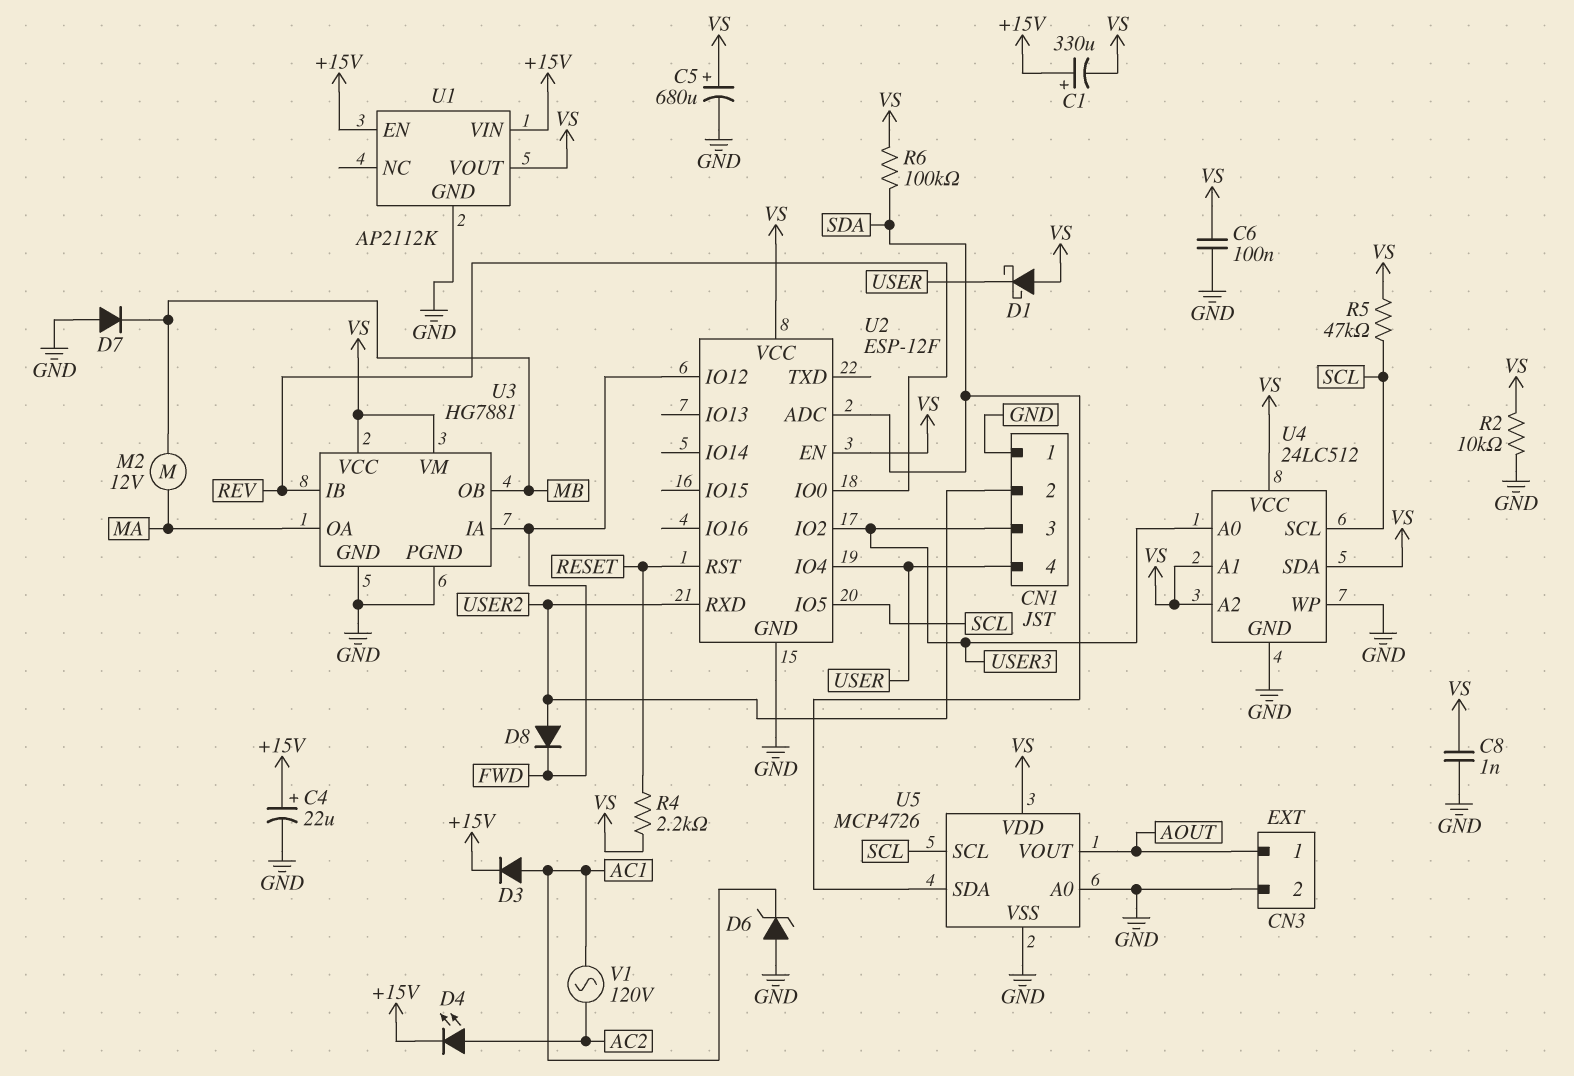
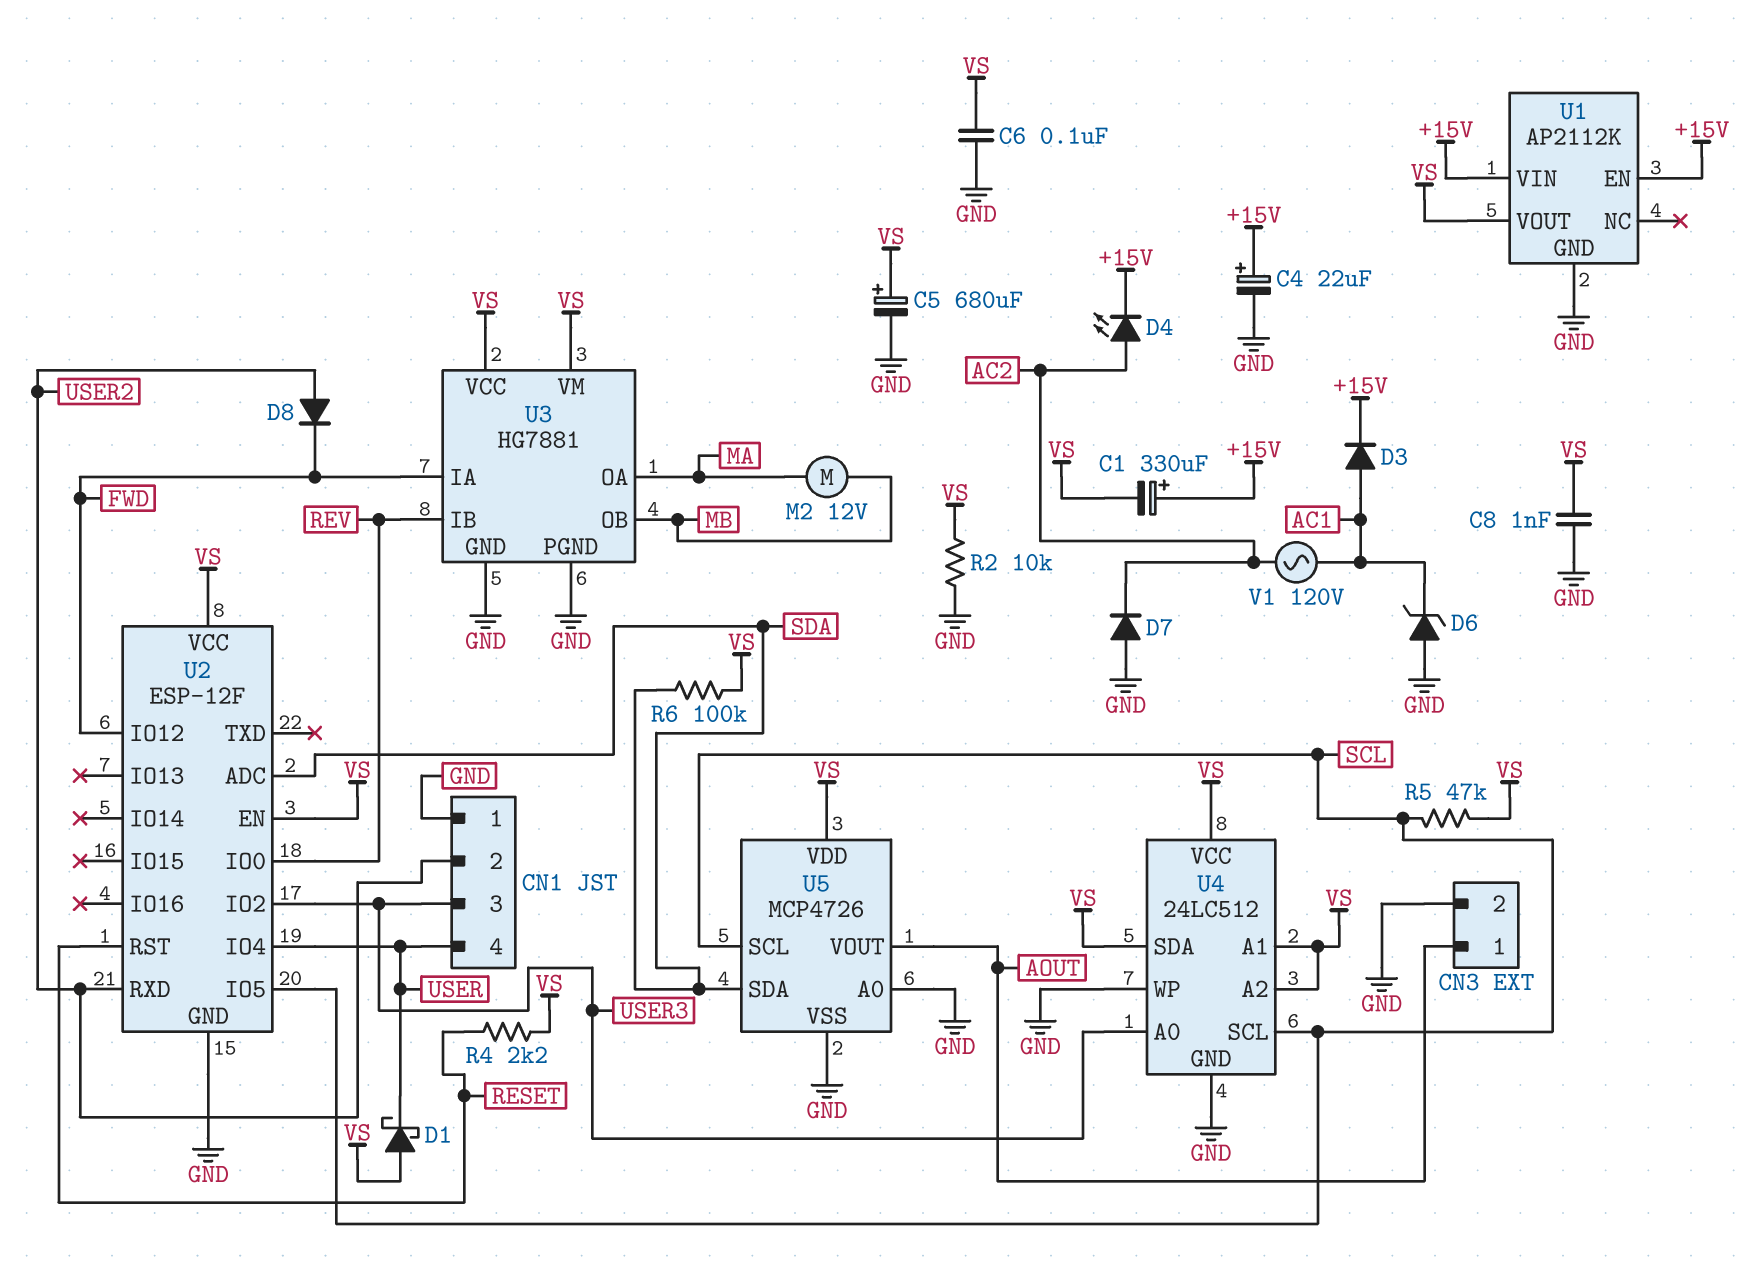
D7: diode (A GND, K MB) -> diode (A GND, K AC2)

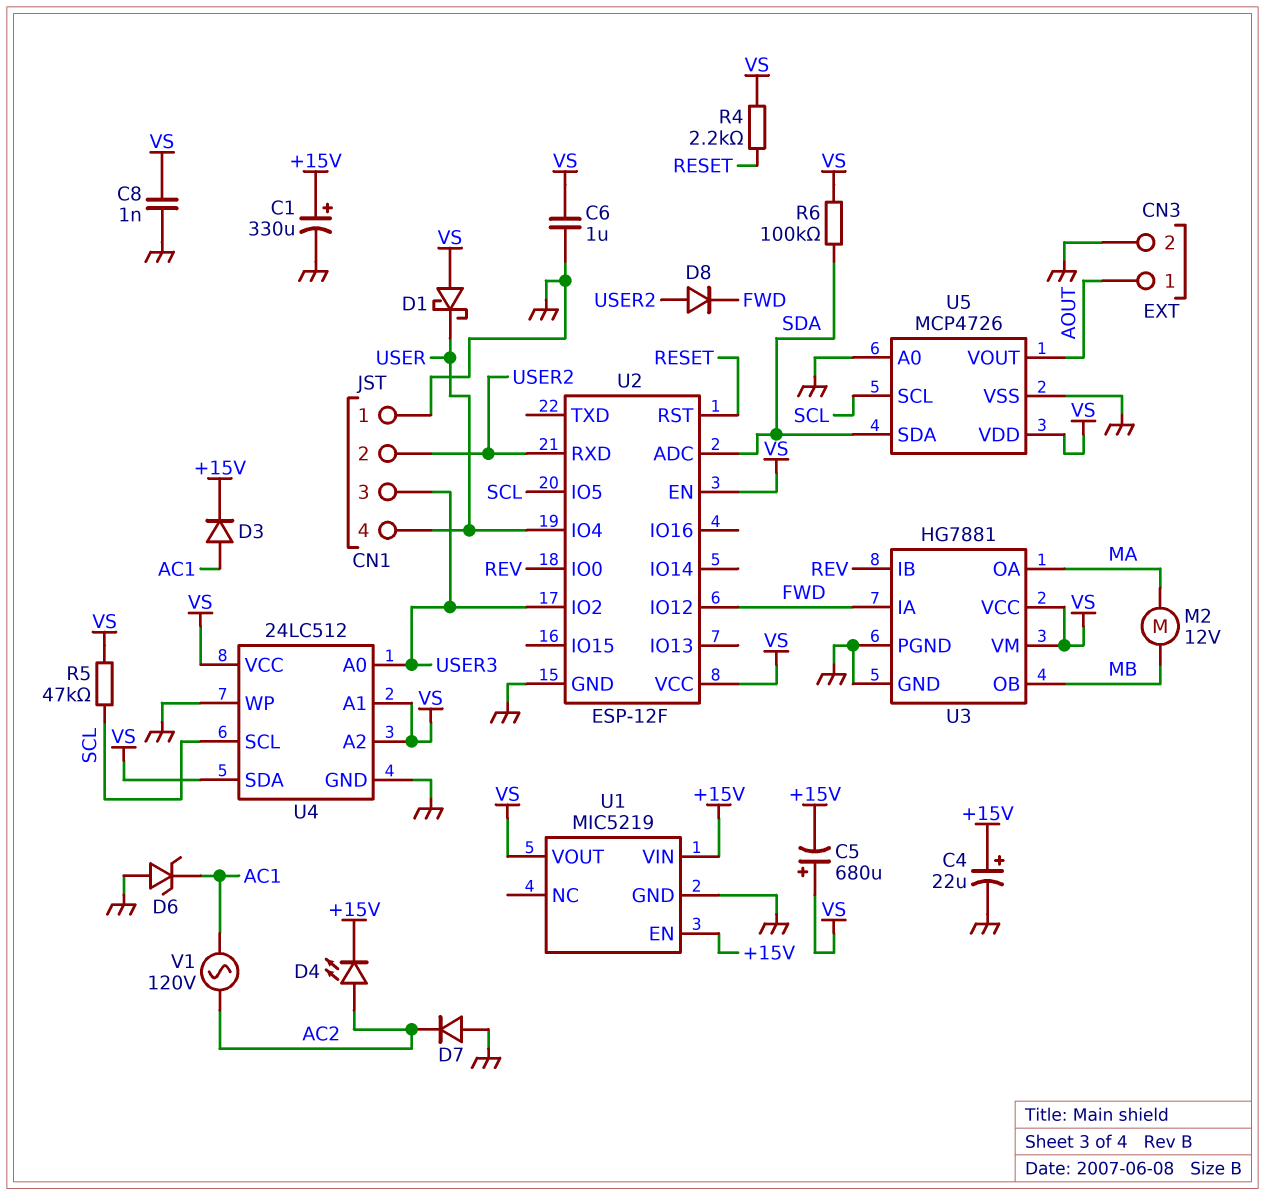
C1: 330uF (plus +15V, minus VS) -> 330uF (plus +15V, minus GND)
C5: 680uF (plus VS, minus GND) -> 680uF (plus VS, minus +15V)
C6: 100nF (GND, VS) -> 1uF (GND, VS)
R2: 10k (GND, VS) -> none
U1: AP2112K -> MIC5219

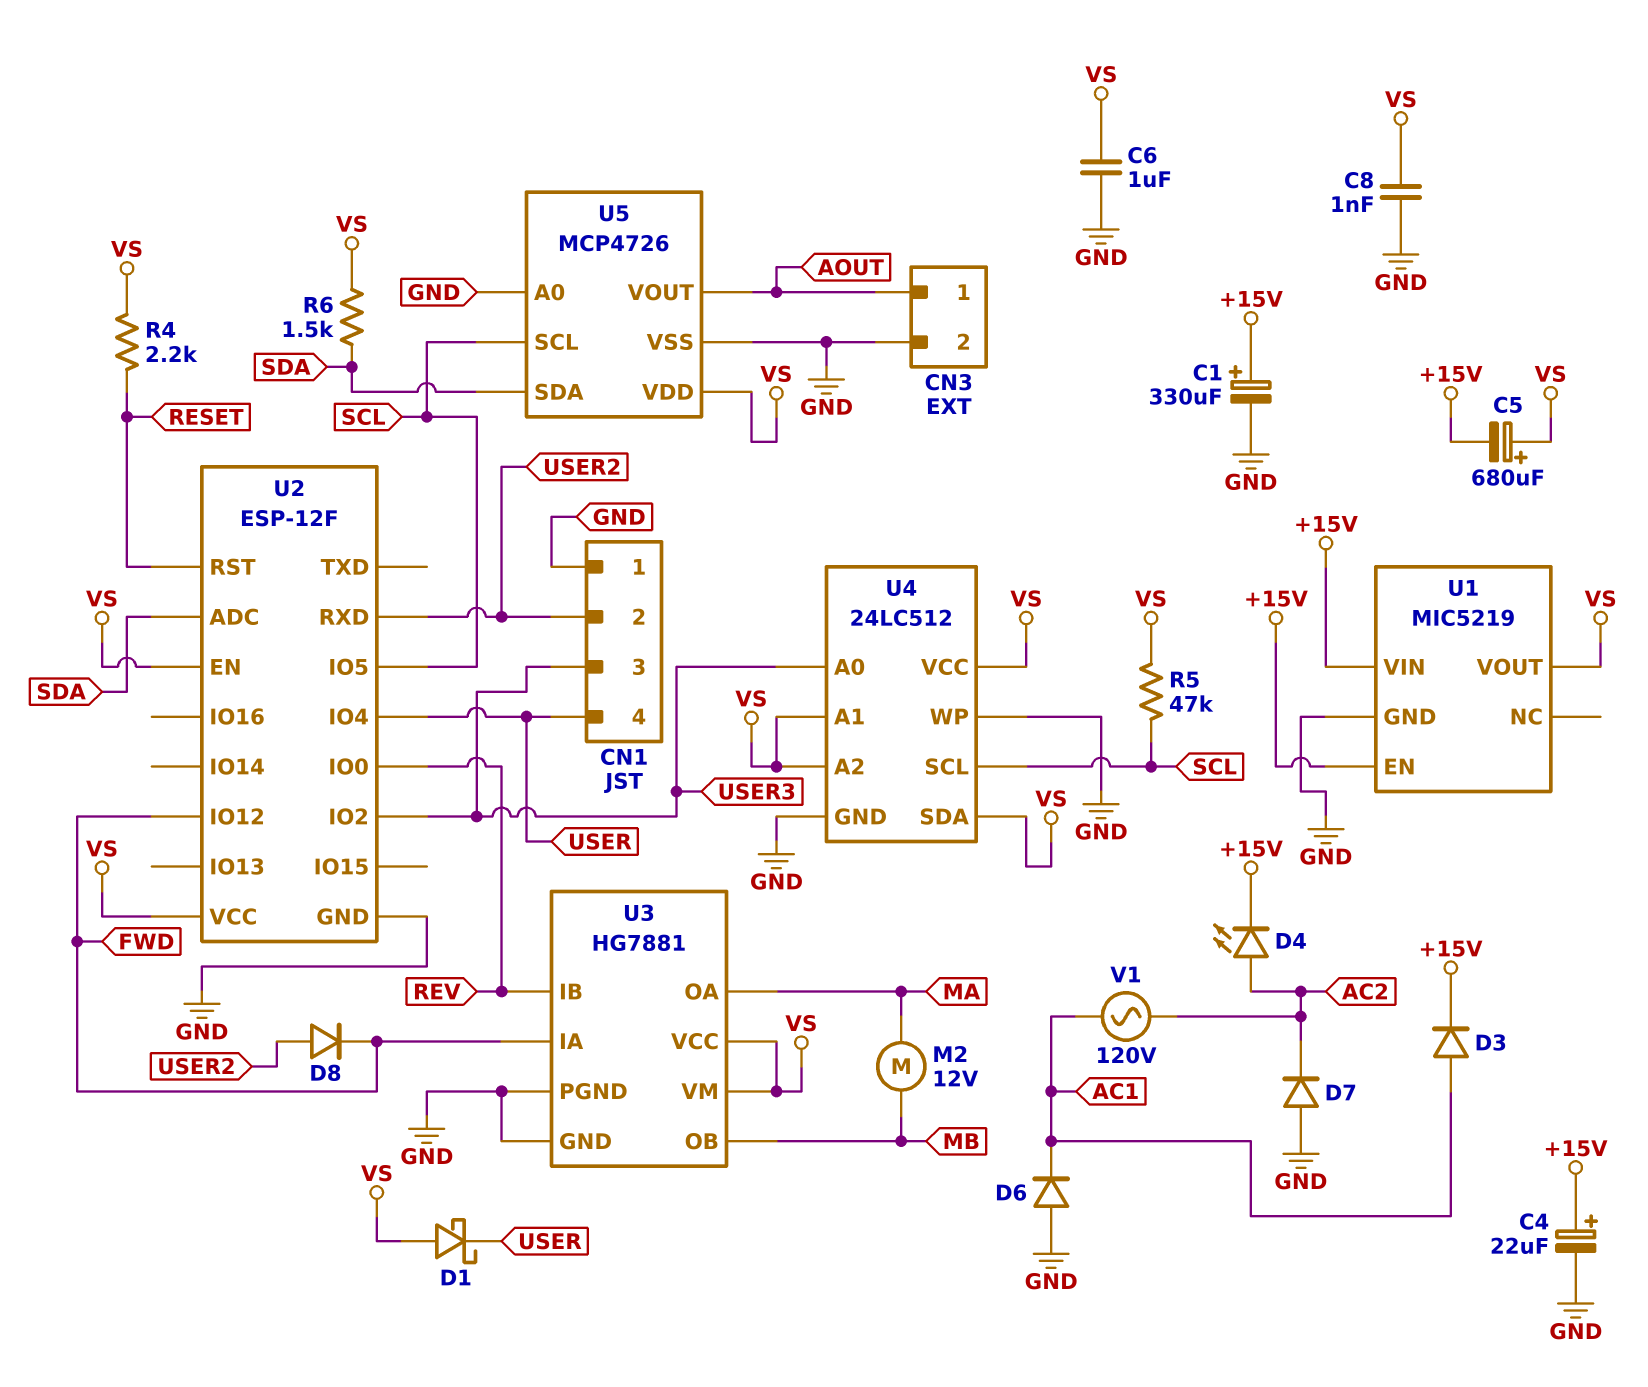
D6: zener (A GND, K AC1) -> diode (A GND, K AC1)
R6: 100k (SDA, VS) -> 1.5k (SDA, VS)

